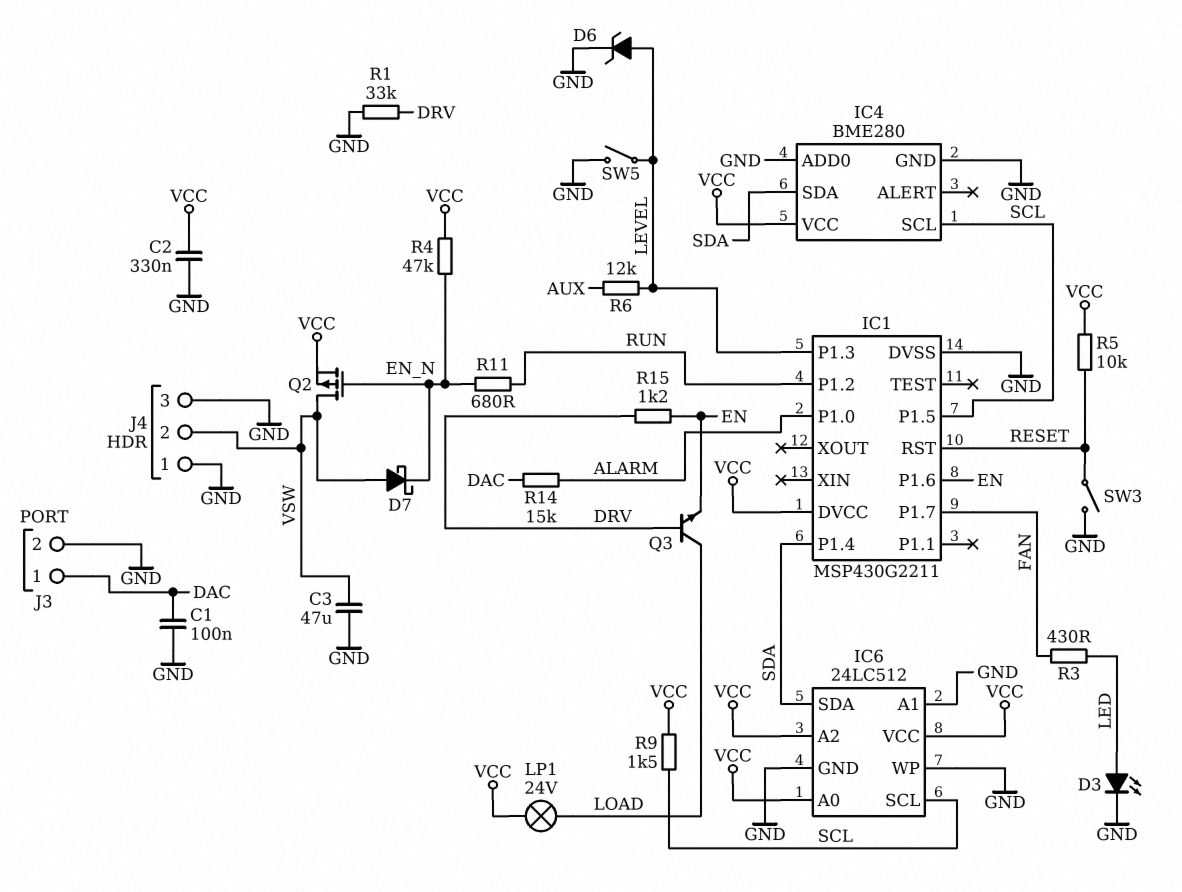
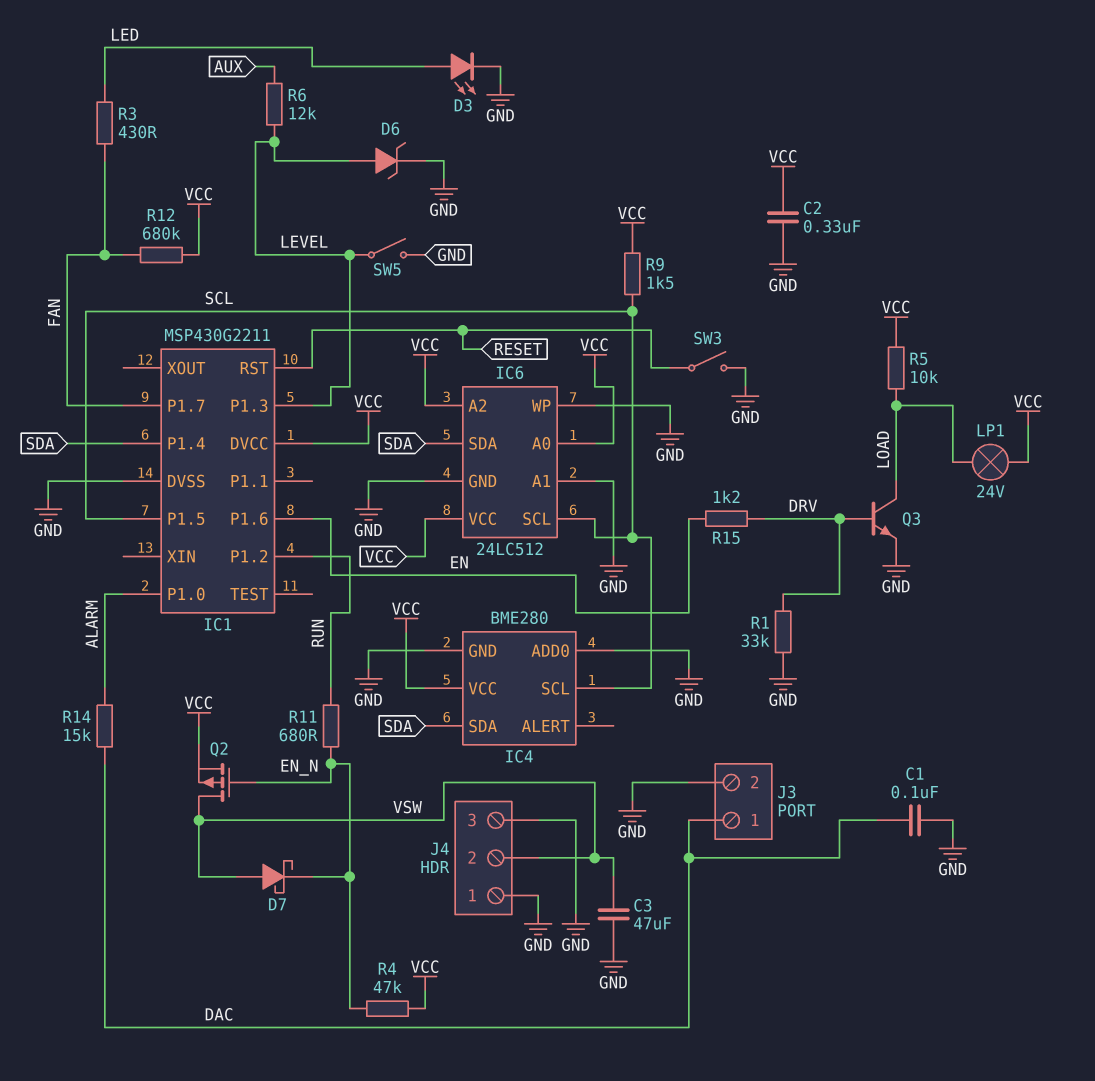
Q3: NPN (B DRV, C LOAD, E EN) -> NPN (B DRV, C LOAD, E GND)
R5: 10k (RESET, VCC) -> 10k (LOAD, VCC)
R12: none -> 680k (FAN, VCC)

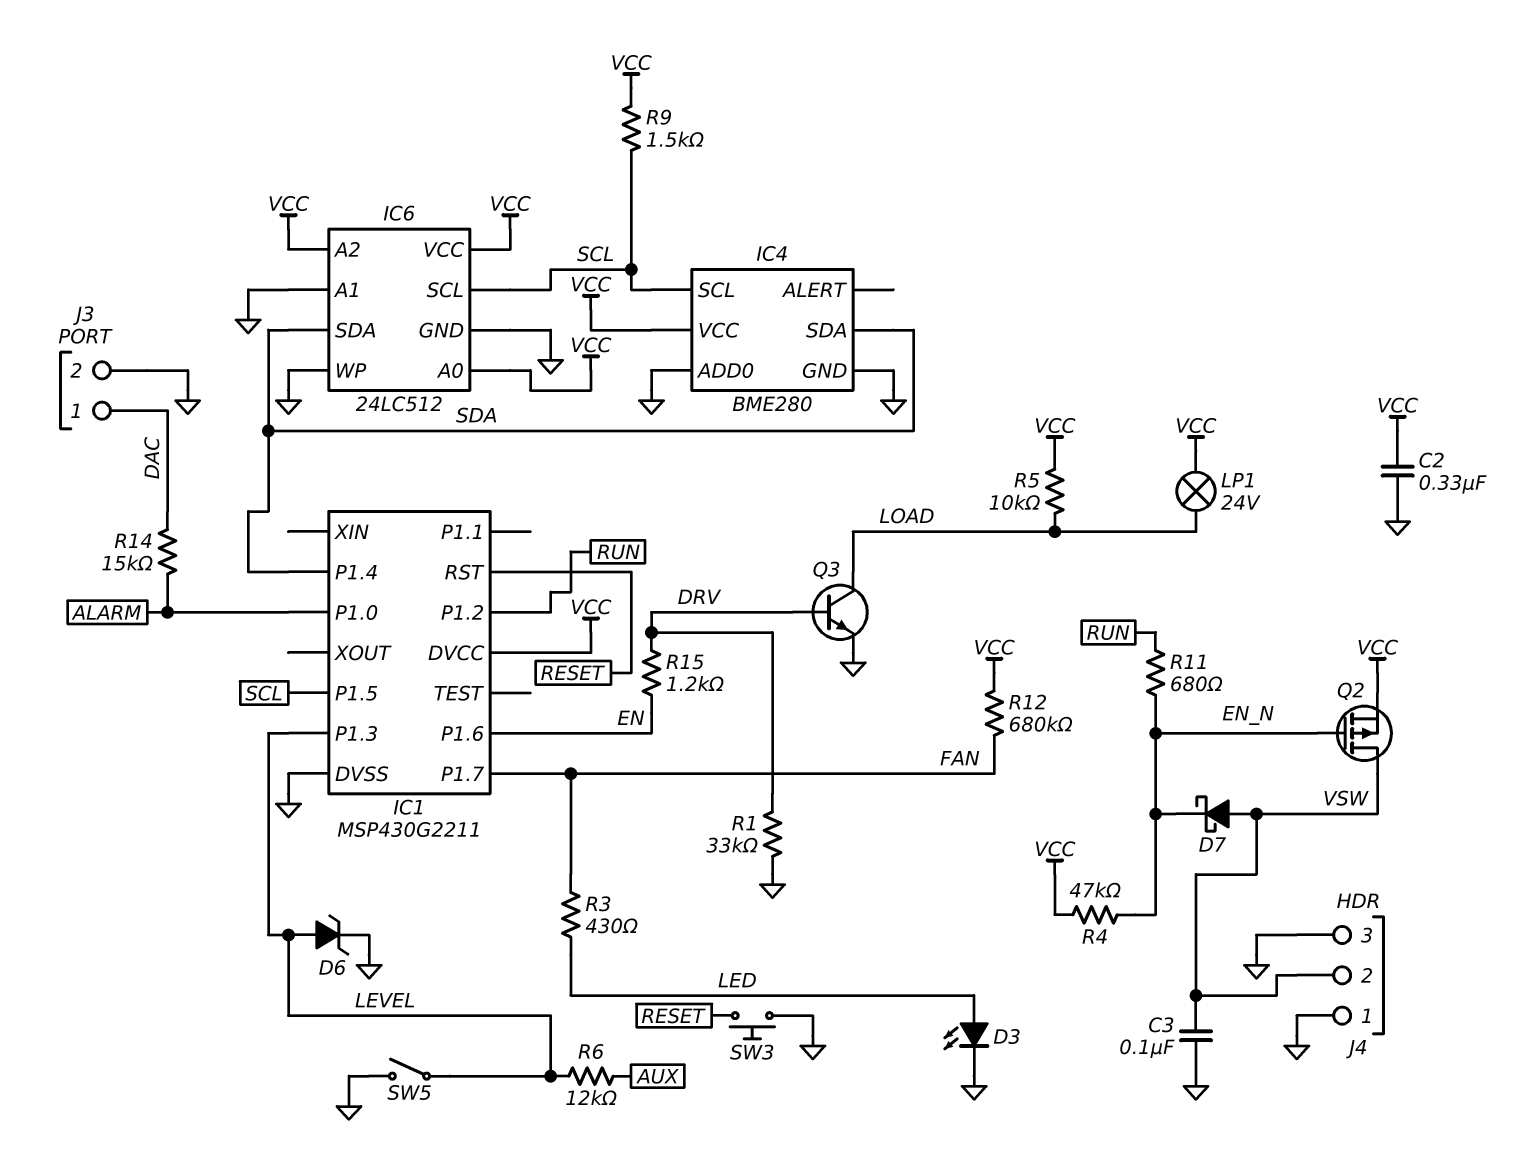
C1: 100nF (DAC, GND) -> none
C3: 47uF (GND, VSW) -> 100nF (GND, VSW)
SW3: switch (GND, RESET) -> button (GND, RESET)

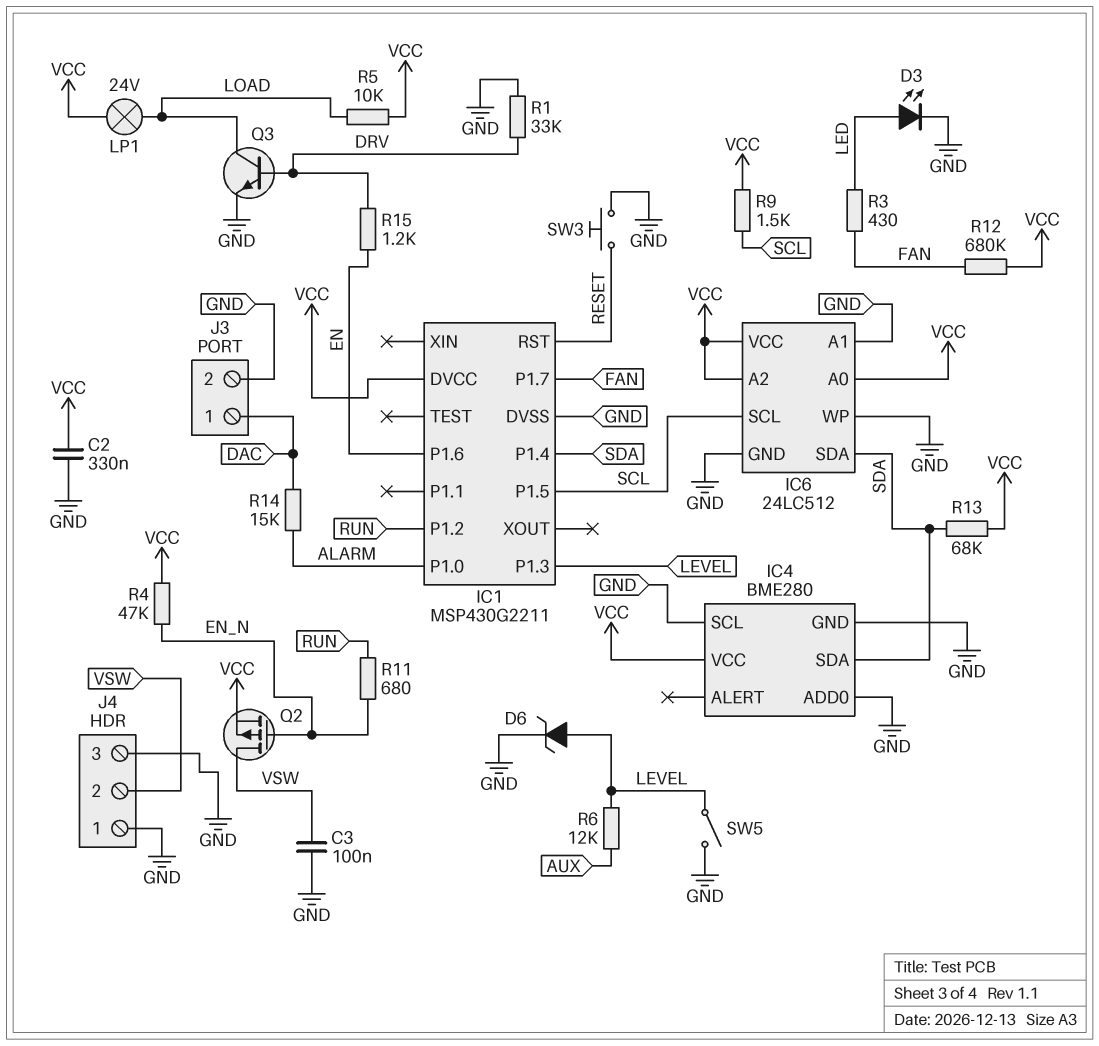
D7: schottky (A VSW, K EN_N) -> none
IC4 pin SCL: SCL -> GND
R13: none -> 68k (SDA, VCC)

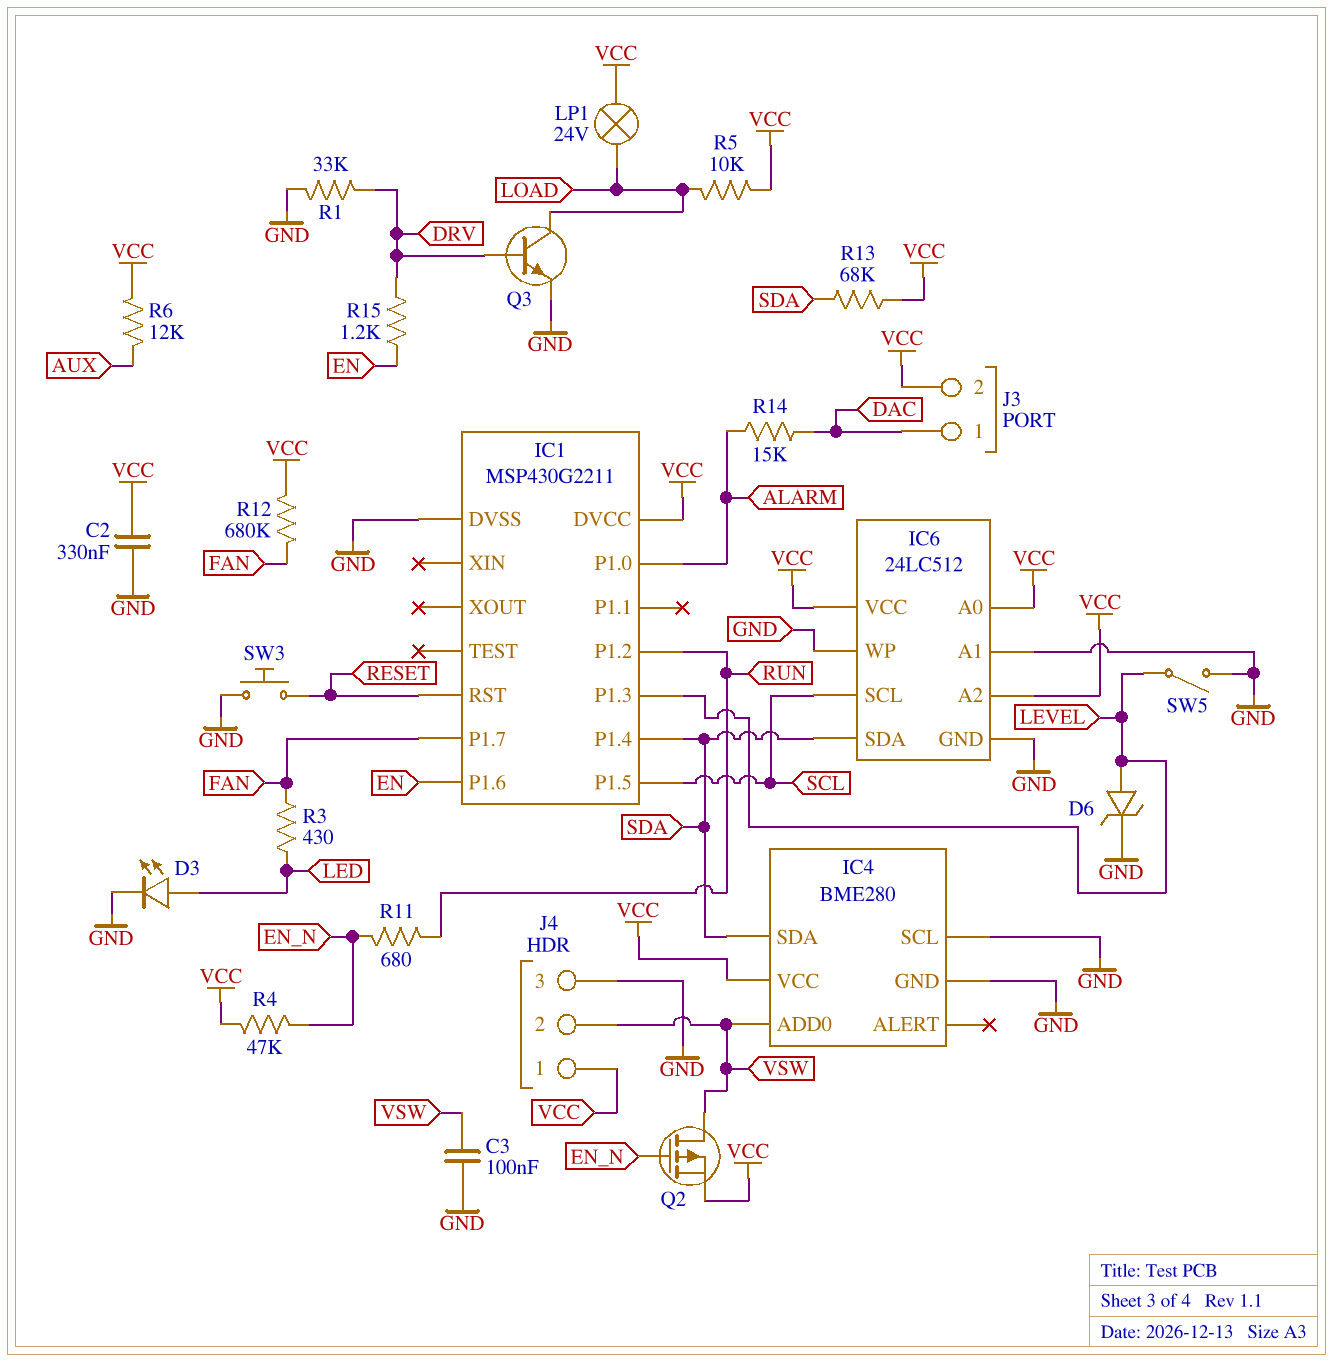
IC4 pin ADD0: GND -> VSW
J3 pin 2: GND -> VCC
J4 pin 1: GND -> VCC
R6: 12k (AUX, LEVEL) -> 12k (AUX, VCC)
R9: 1.5k (SCL, VCC) -> none

